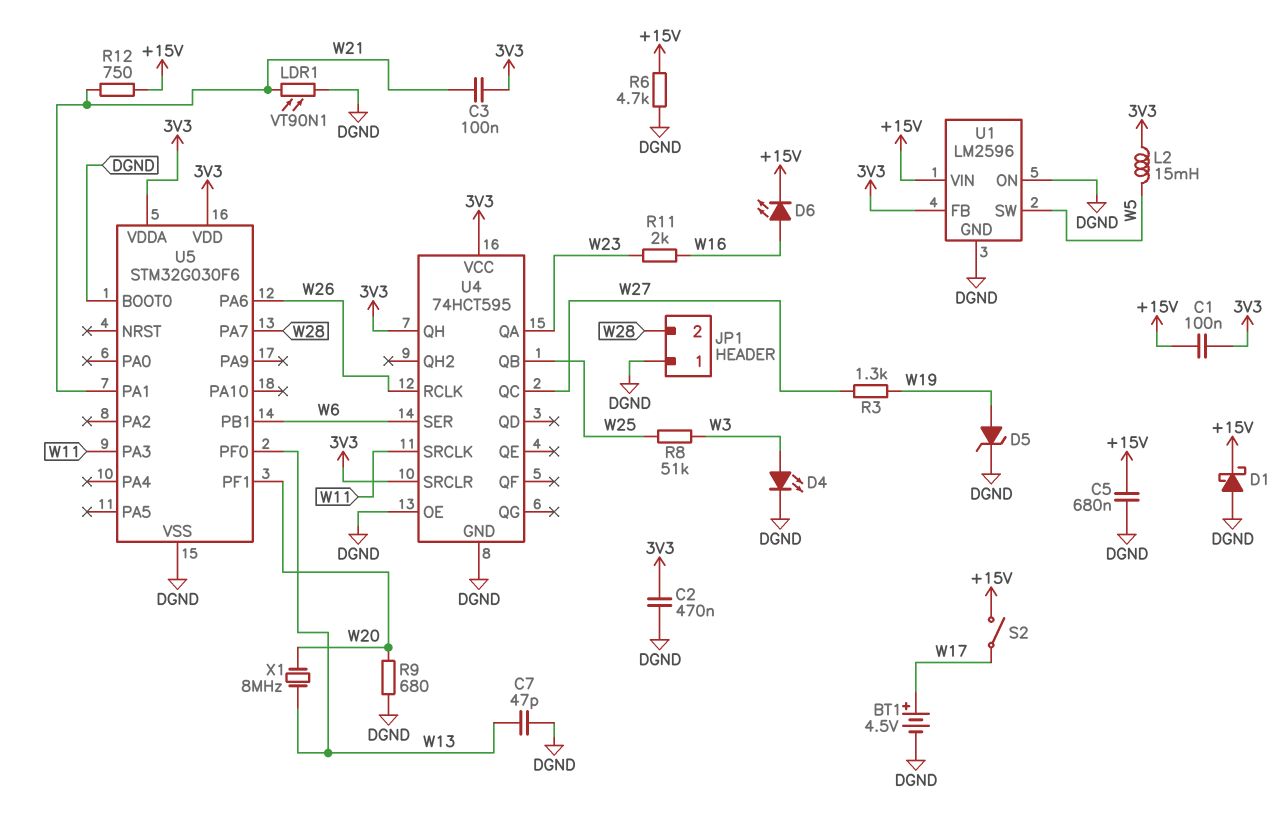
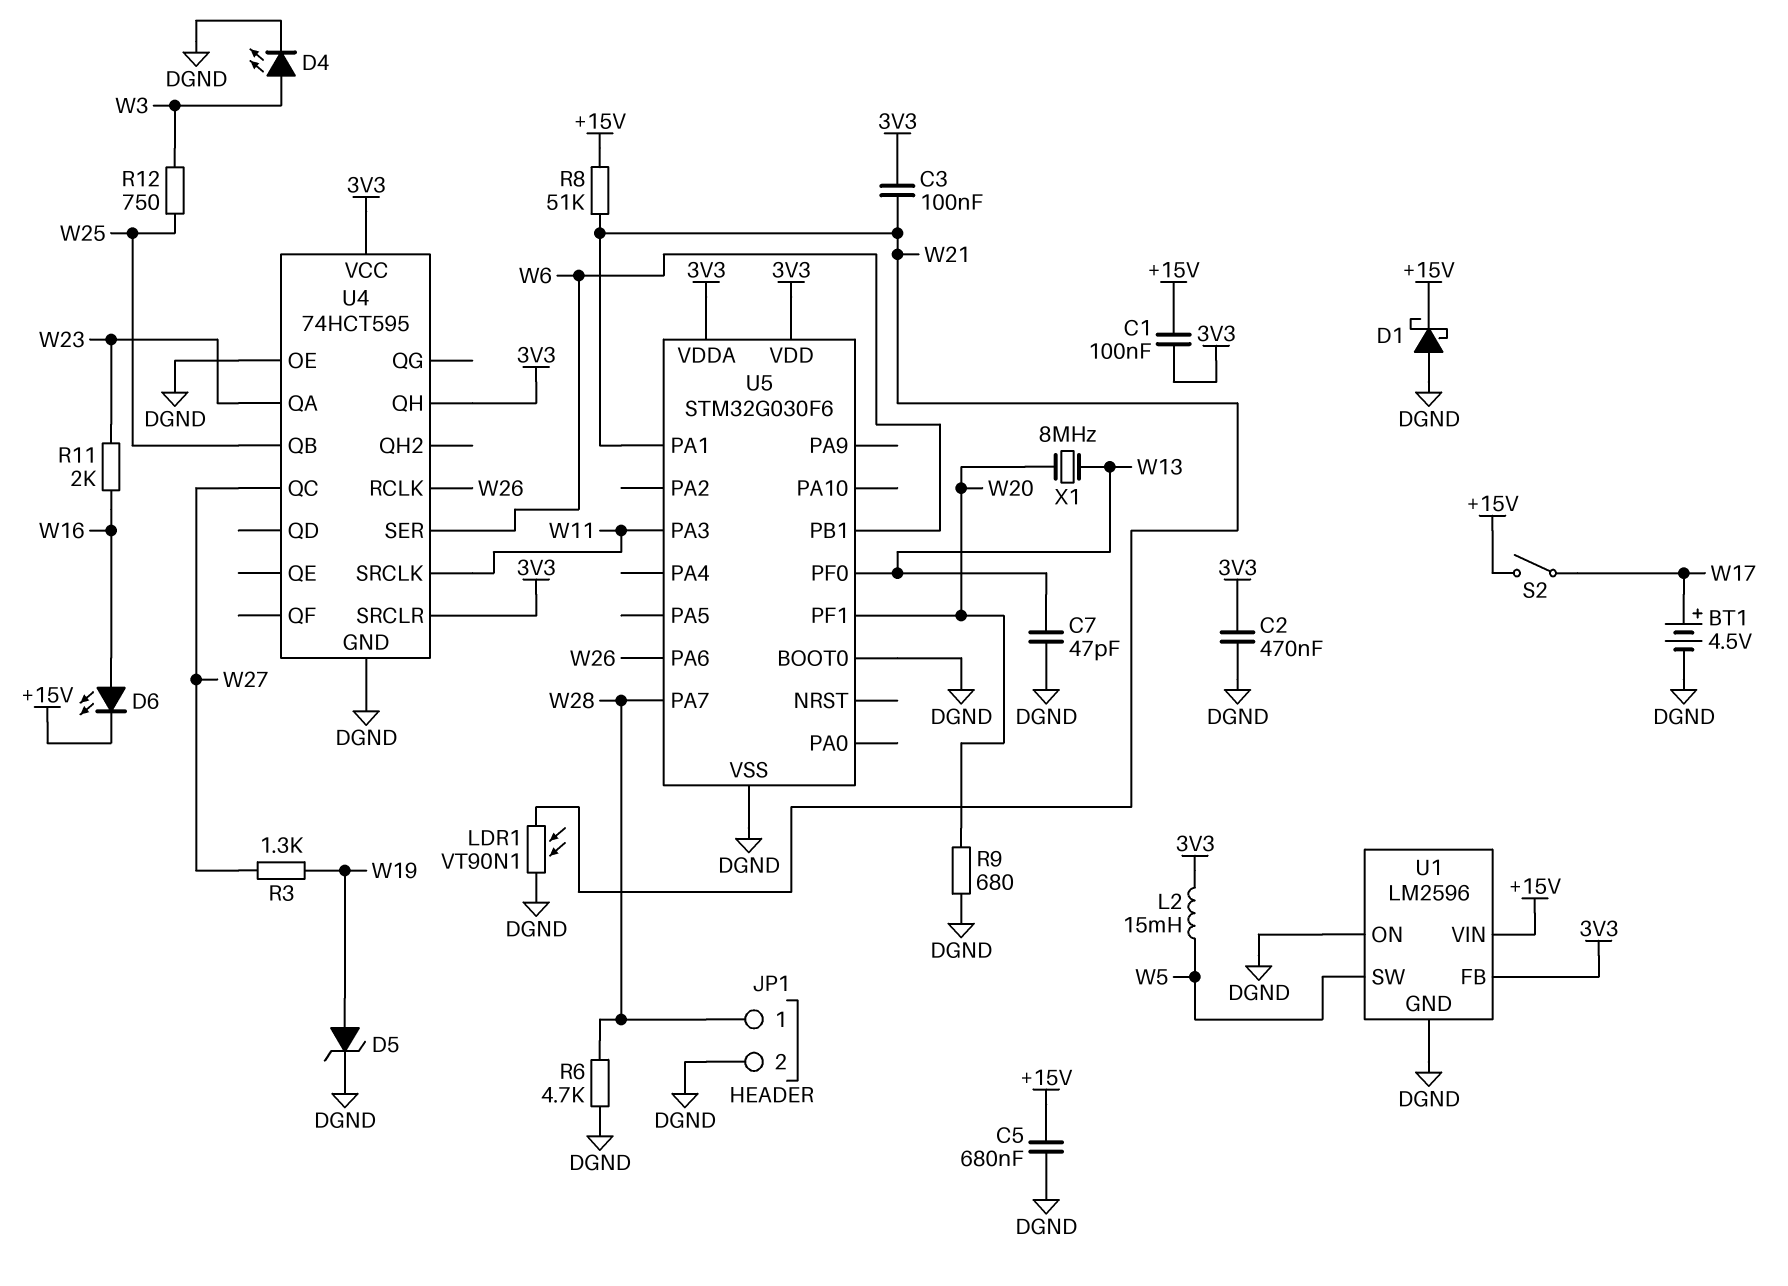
JP1 pin 1: DGND -> W28
JP1 pin 2: W28 -> DGND
R6: 4.7k (+15V, DGND) -> 4.7k (DGND, W28)
R8: 51k (W3, W25) -> 51k (+15V, W21)
R12: 750 (+15V, W21) -> 750 (W3, W25)

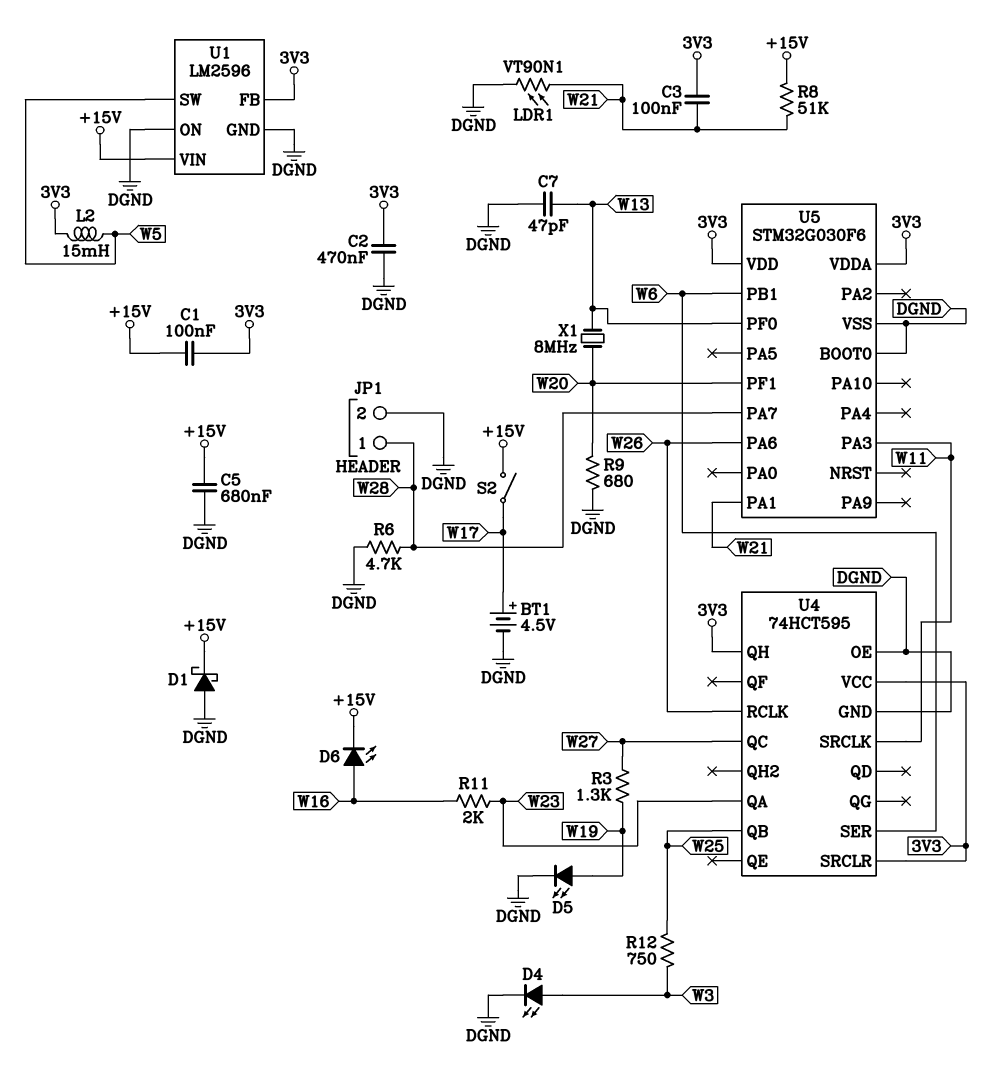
D5: zener (A W19, K DGND) -> LED (A W19, K DGND)

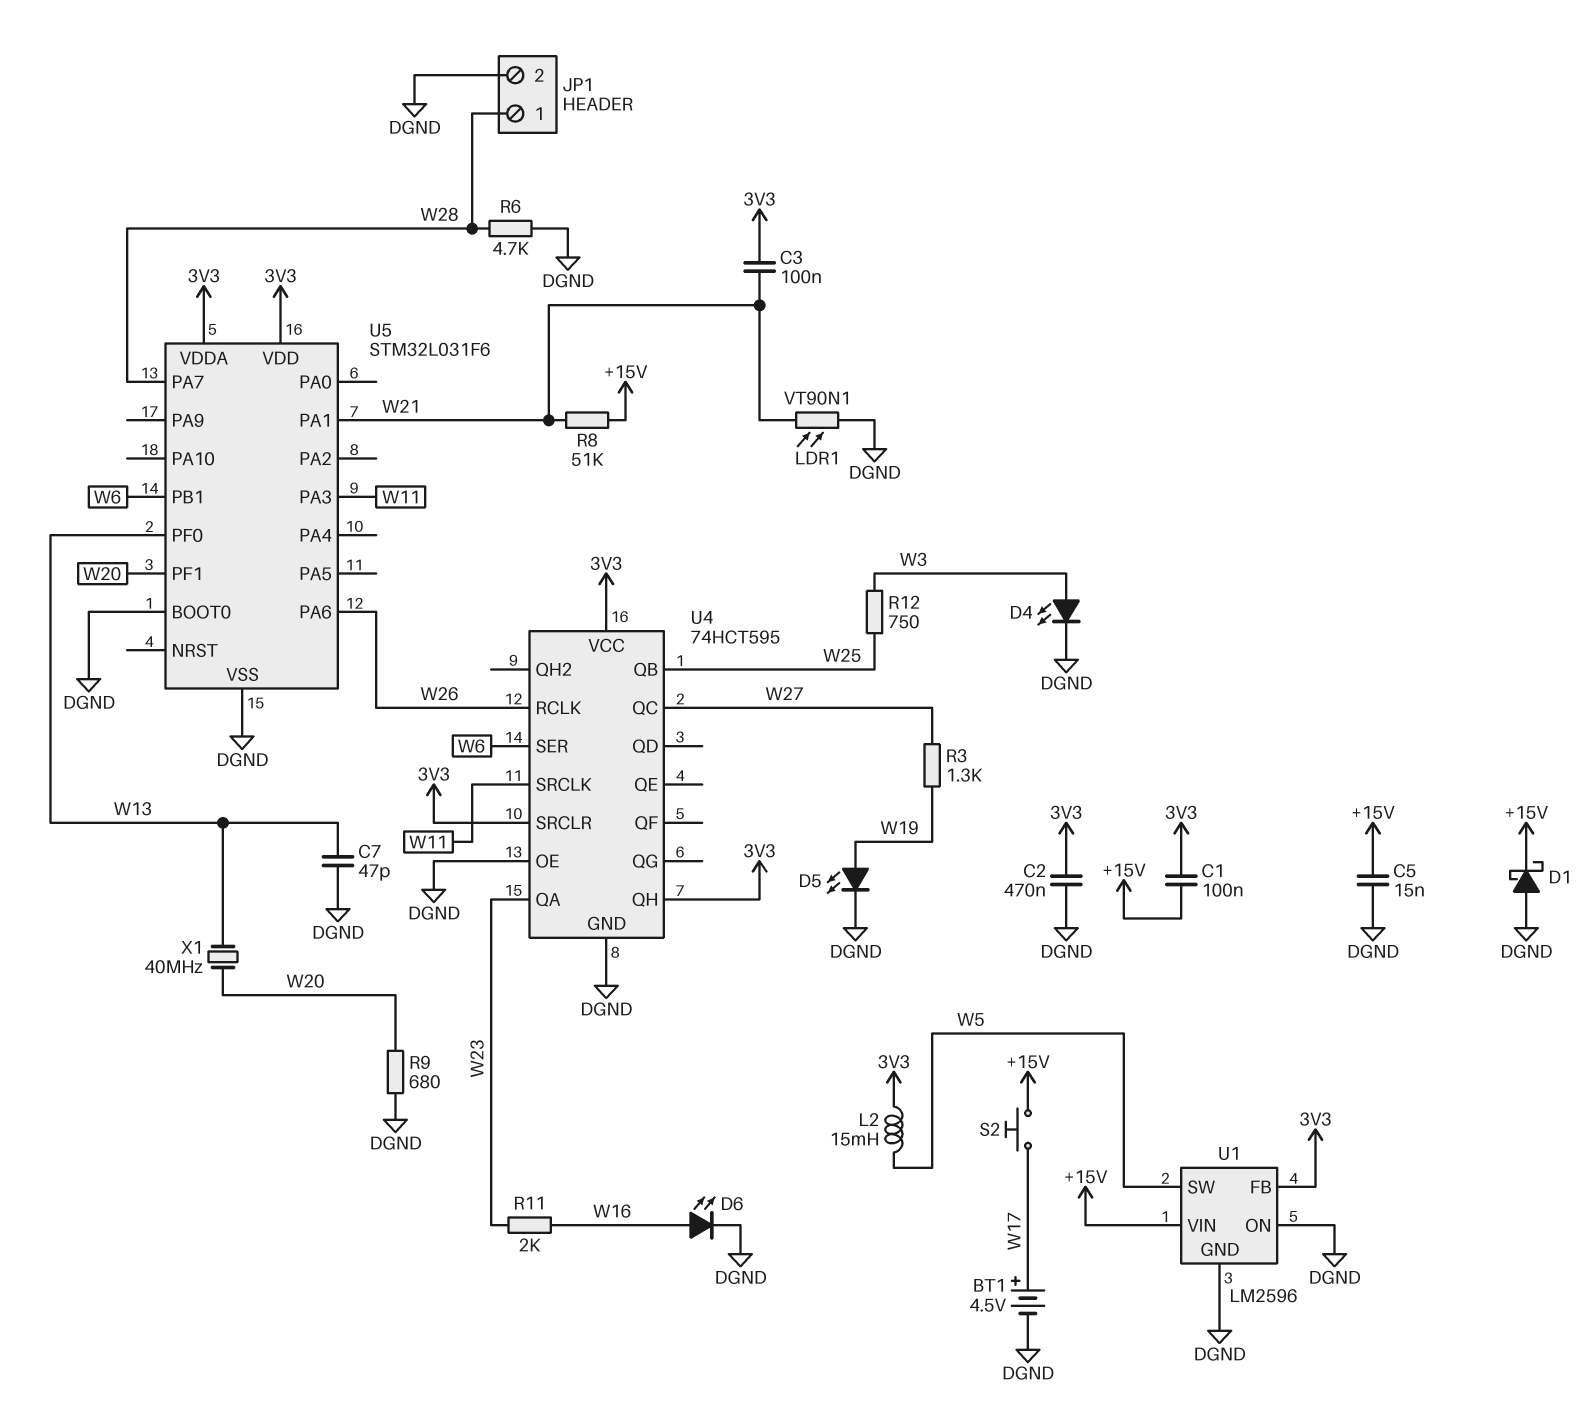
C5: 680nF (+15V, DGND) -> 15nF (+15V, DGND)
D6: LED (A W16, K +15V) -> LED (A W16, K DGND)
S2: switch (+15V, W17) -> button (+15V, W17)
U5: STM32G030F6 -> STM32L031F6
X1: 8MHz (W13, W20) -> 40MHz (W13, W20)

